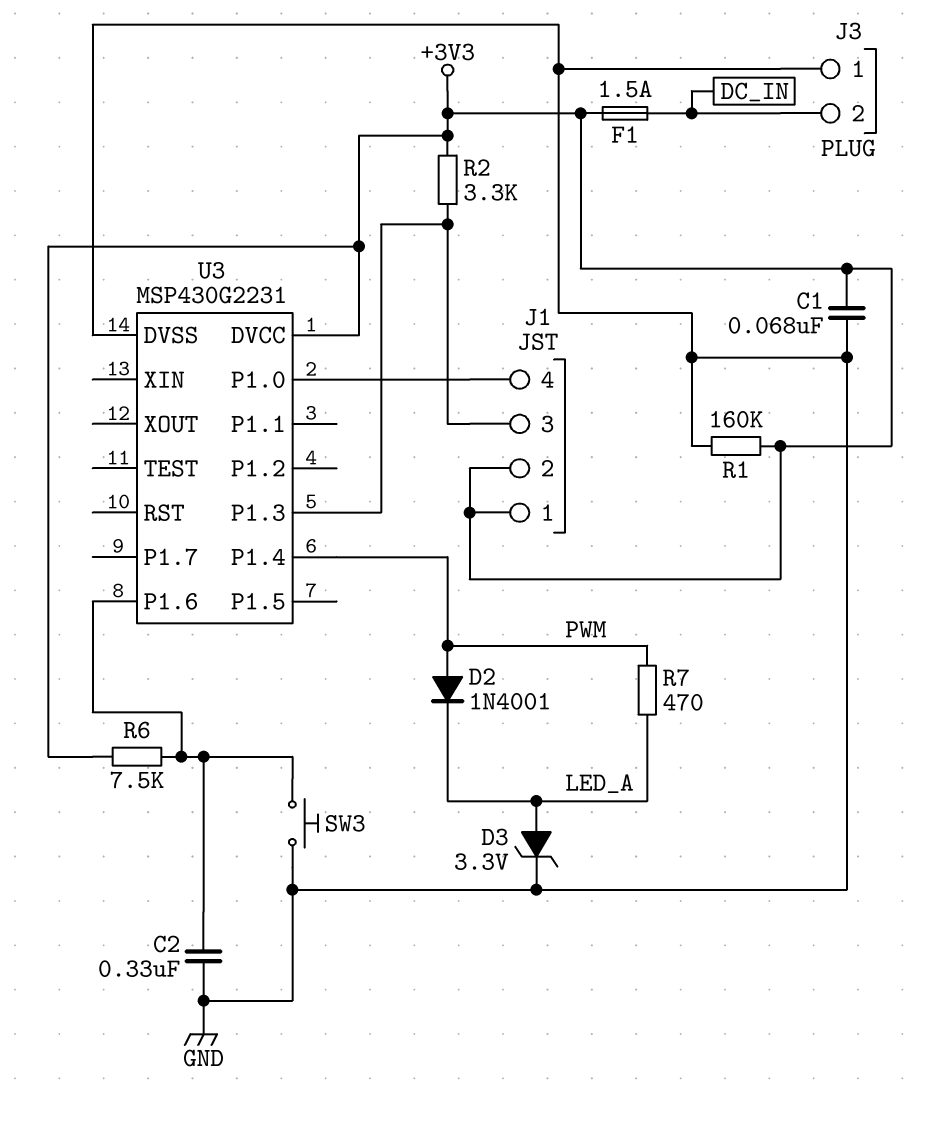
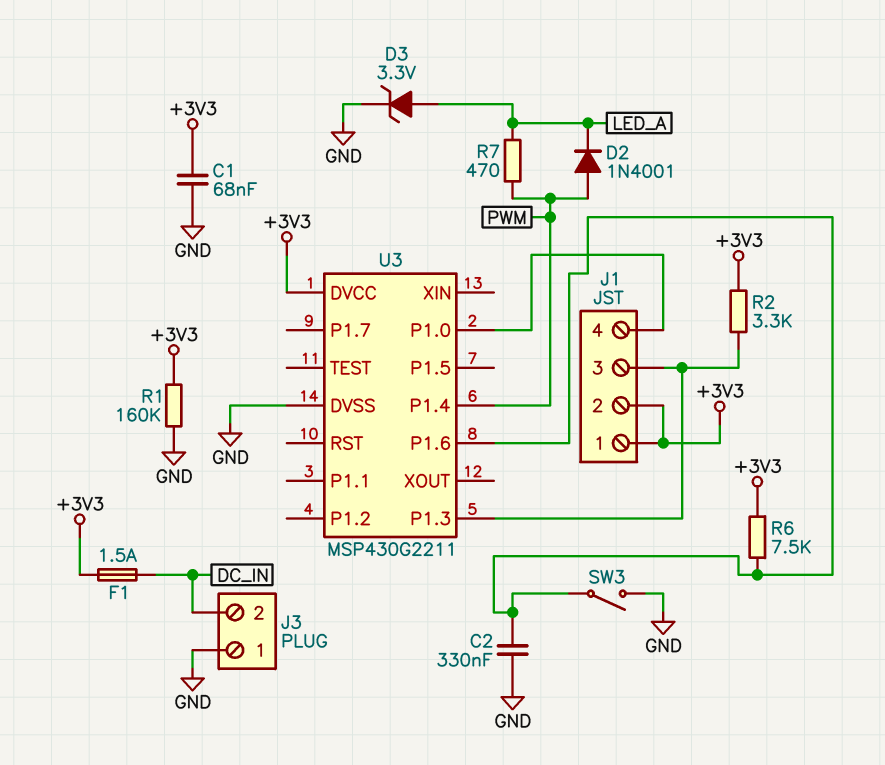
SW3: button (GND, U3/P1.6) -> switch (GND, U3/P1.6)
U3: MSP430G2231 -> MSP430G2211

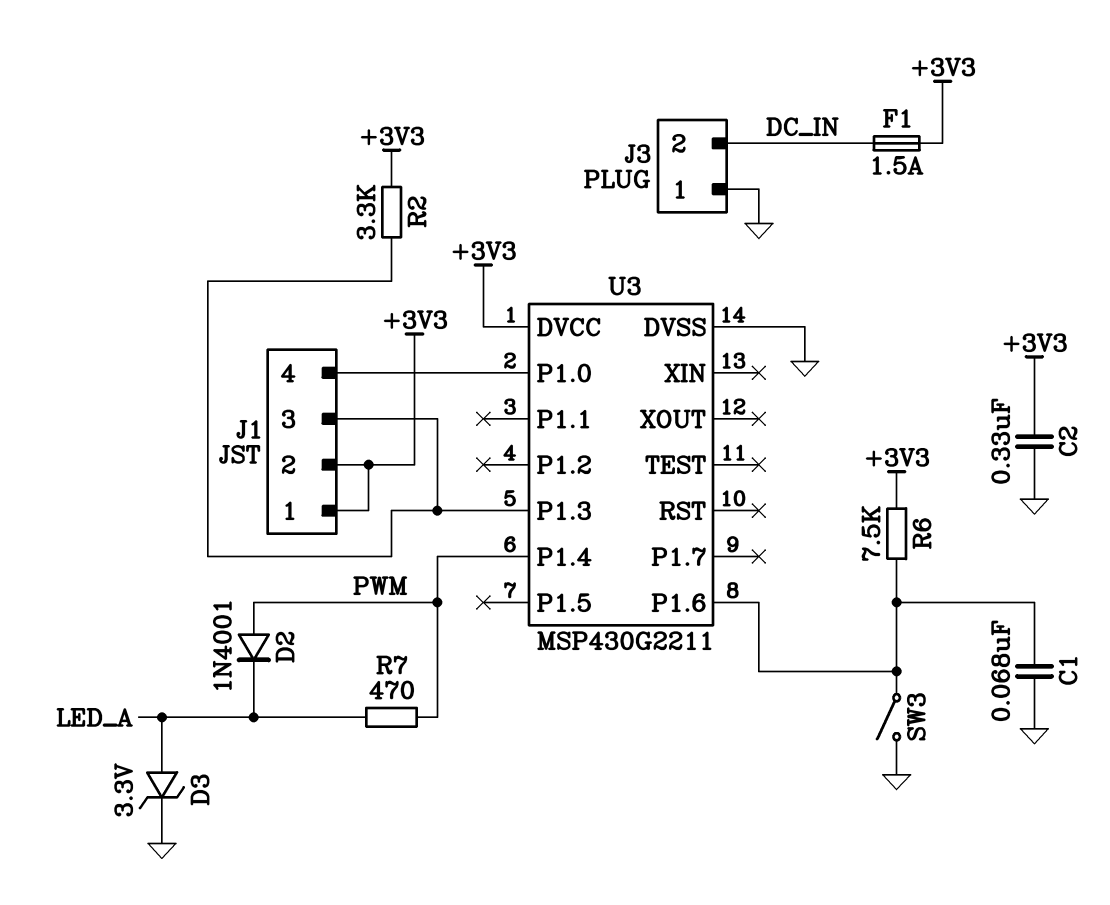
C1: 68nF (+3V3, GND) -> 68nF (GND, U3/P1.6)
C2: 330nF (GND, U3/P1.6) -> 330nF (+3V3, GND)
R1: 160k (+3V3, GND) -> none

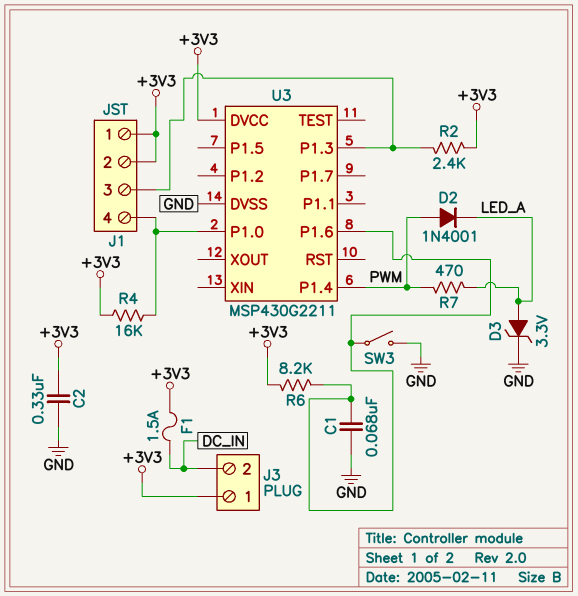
J3 pin 1: GND -> +3V3
R2: 3.3k (+3V3, J1/3) -> 2.4k (+3V3, J1/3)
R4: none -> 16k (+3V3, J1/4)
R6: 7.5k (+3V3, U3/P1.6) -> 8.2k (+3V3, U3/P1.6)

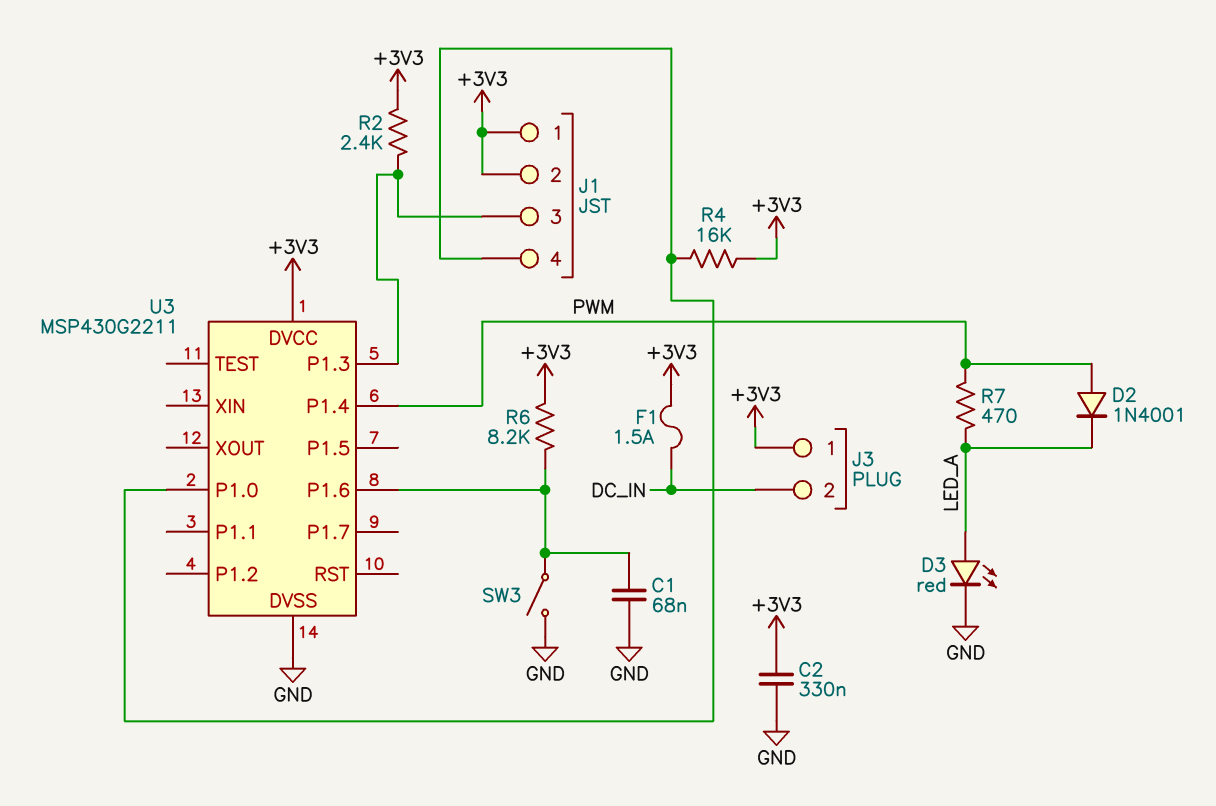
D3: zener 3.3V (A LED_A, K GND) -> LED red (A LED_A, K GND)

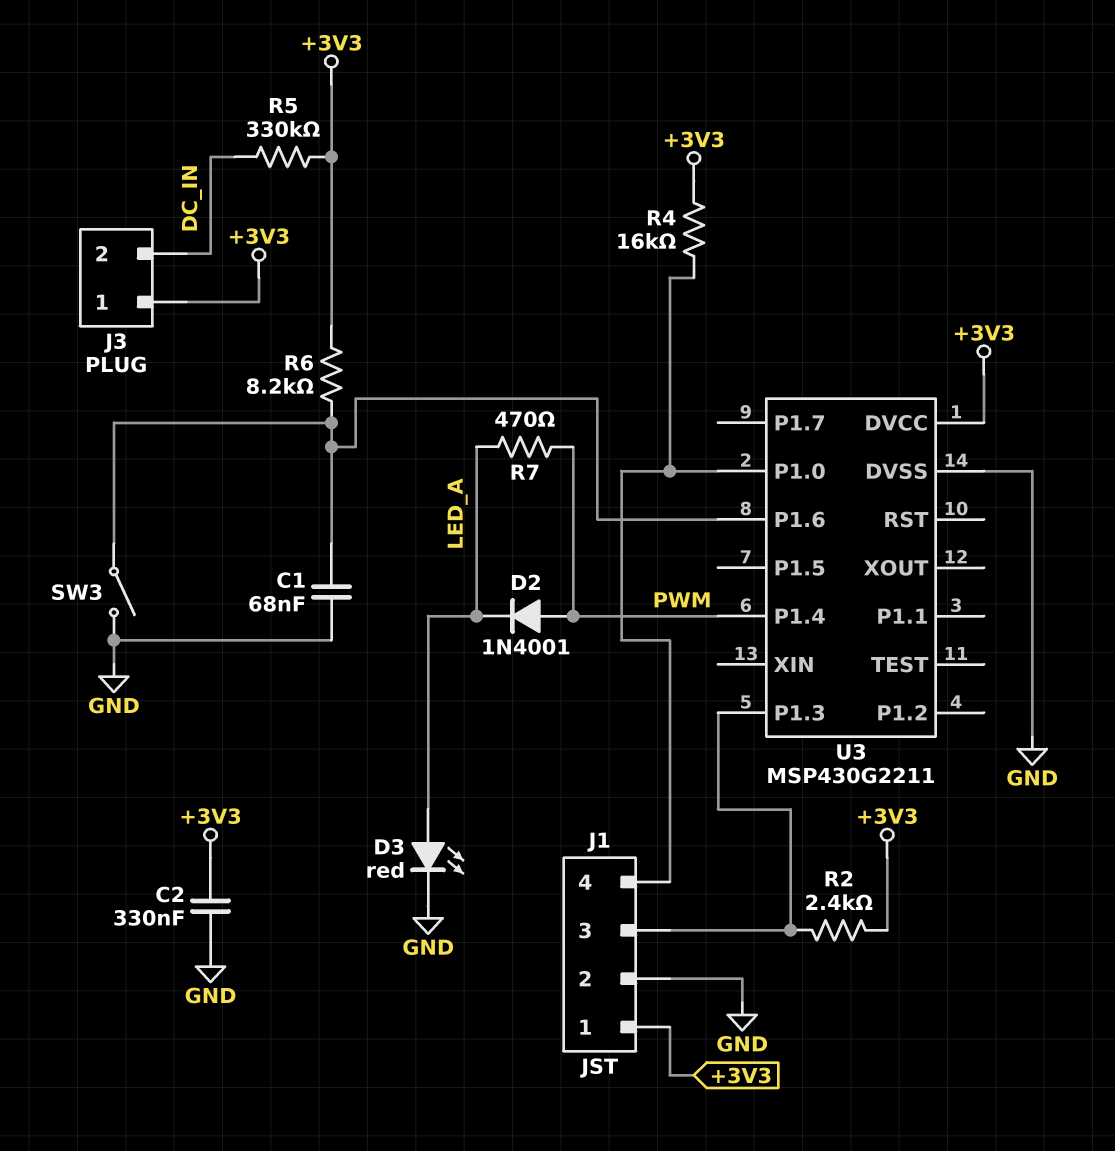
F1: 1.5A (+3V3, DC_IN) -> none
J1 pin 2: +3V3 -> GND
R5: none -> 330k (+3V3, DC_IN)

